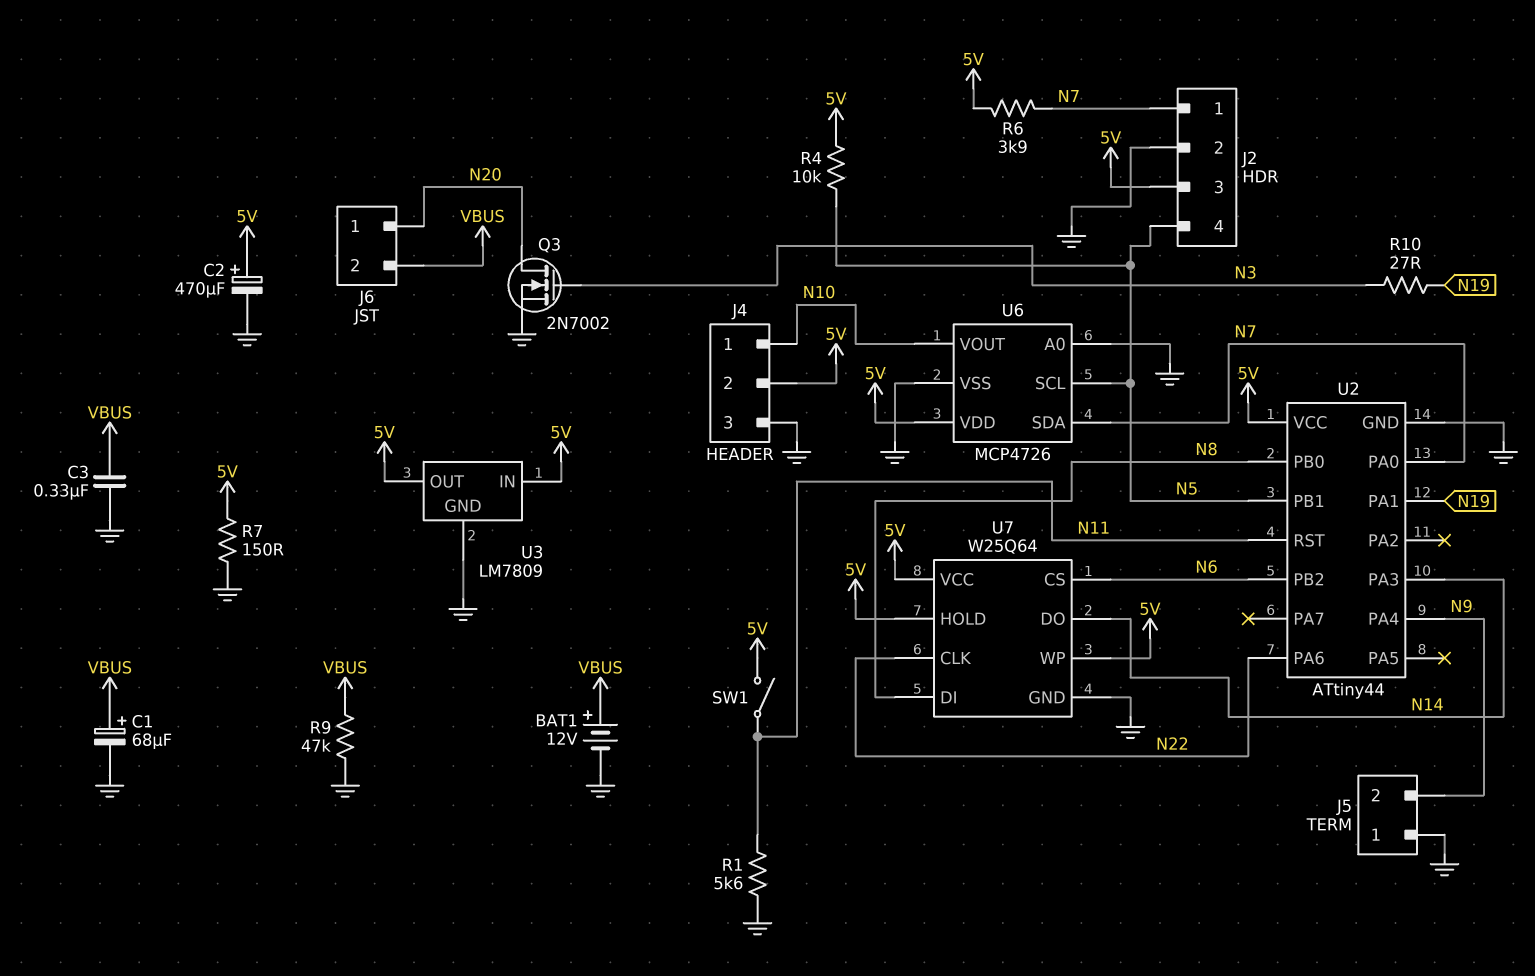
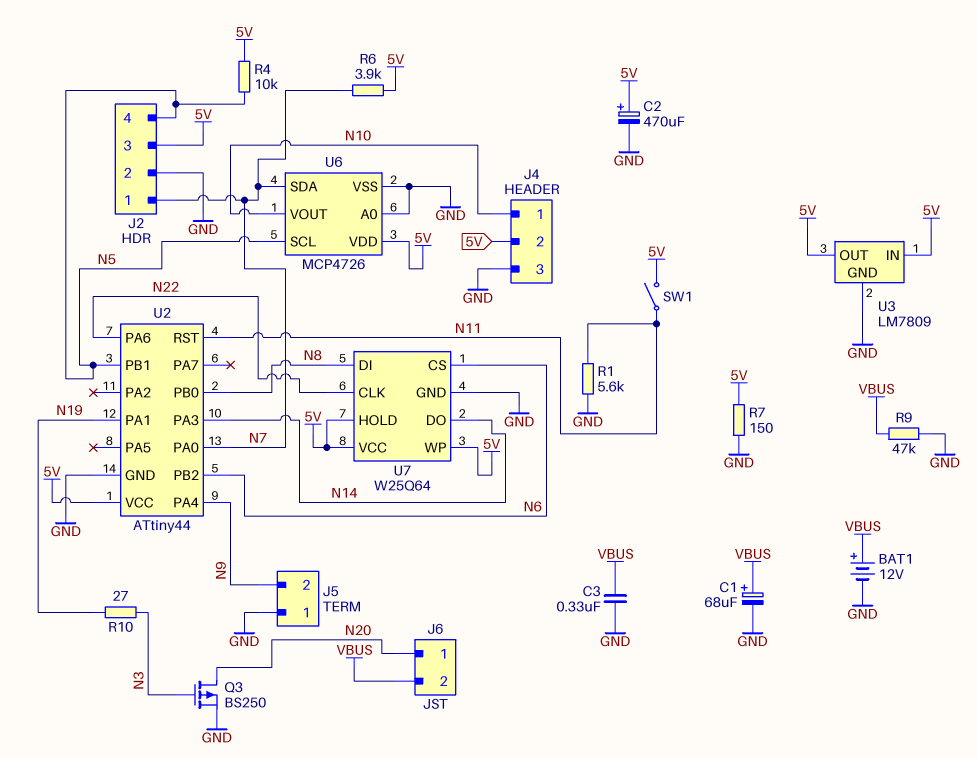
Q3: NMOS 2N7002 (G N3, D N20, S GND) -> PMOS BS250 (G N3, D N20, S GND)

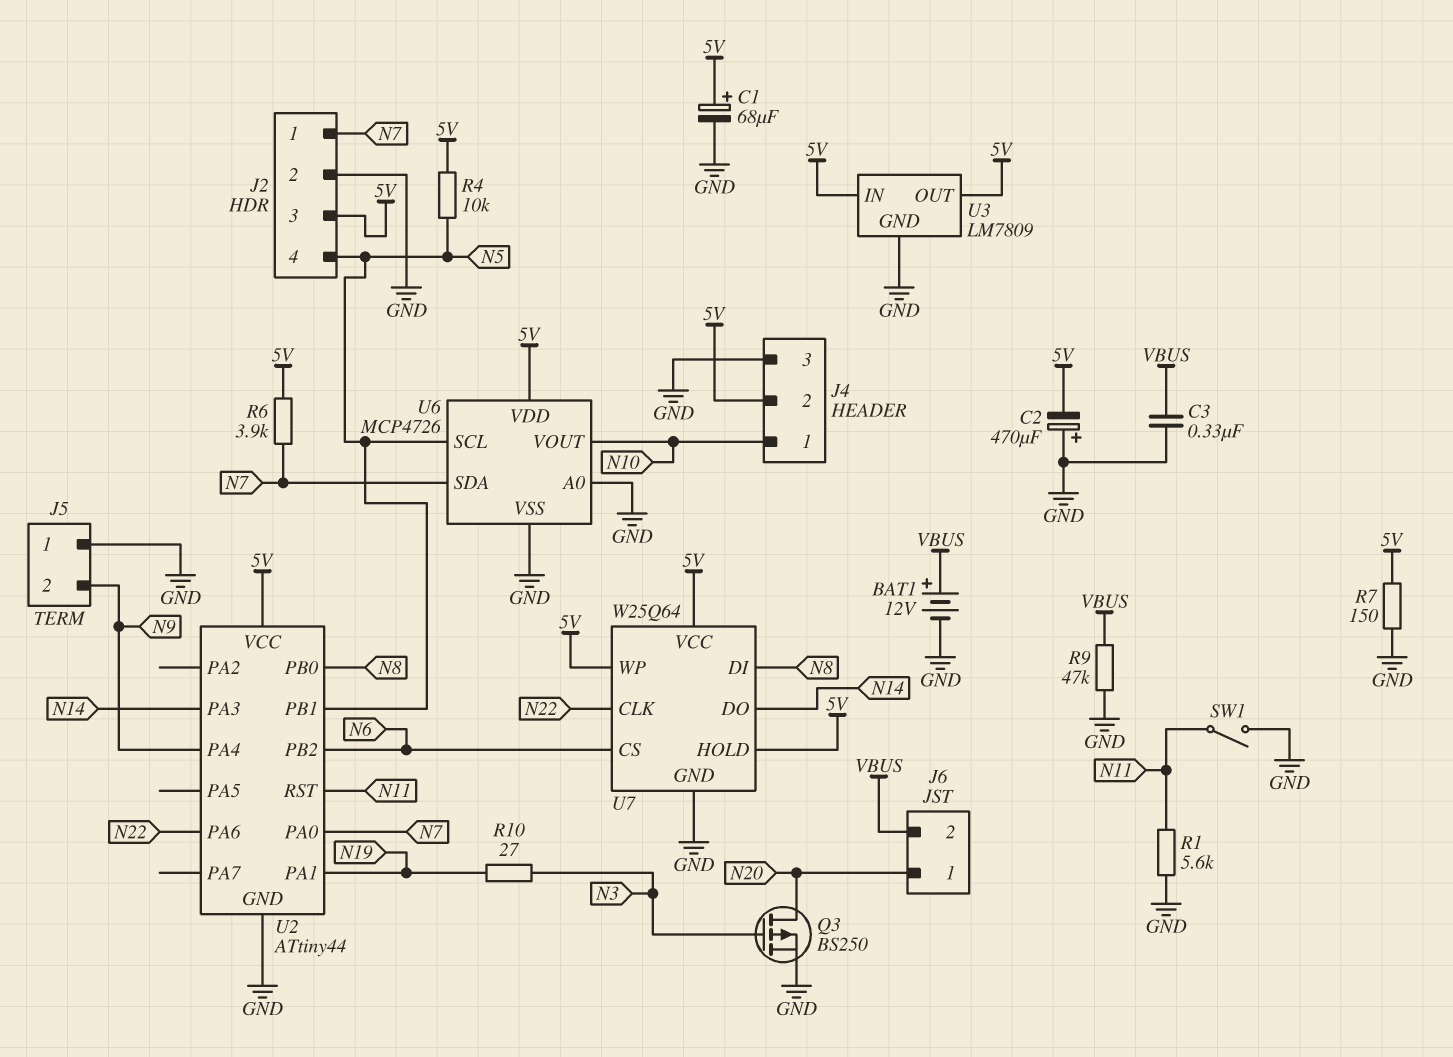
C1: 68uF (plus VBUS, minus GND) -> 68uF (plus 5V, minus GND)
C2: 470uF (plus 5V, minus GND) -> 470uF (plus GND, minus 5V)
SW1: switch (5V, N11) -> switch (GND, N11)

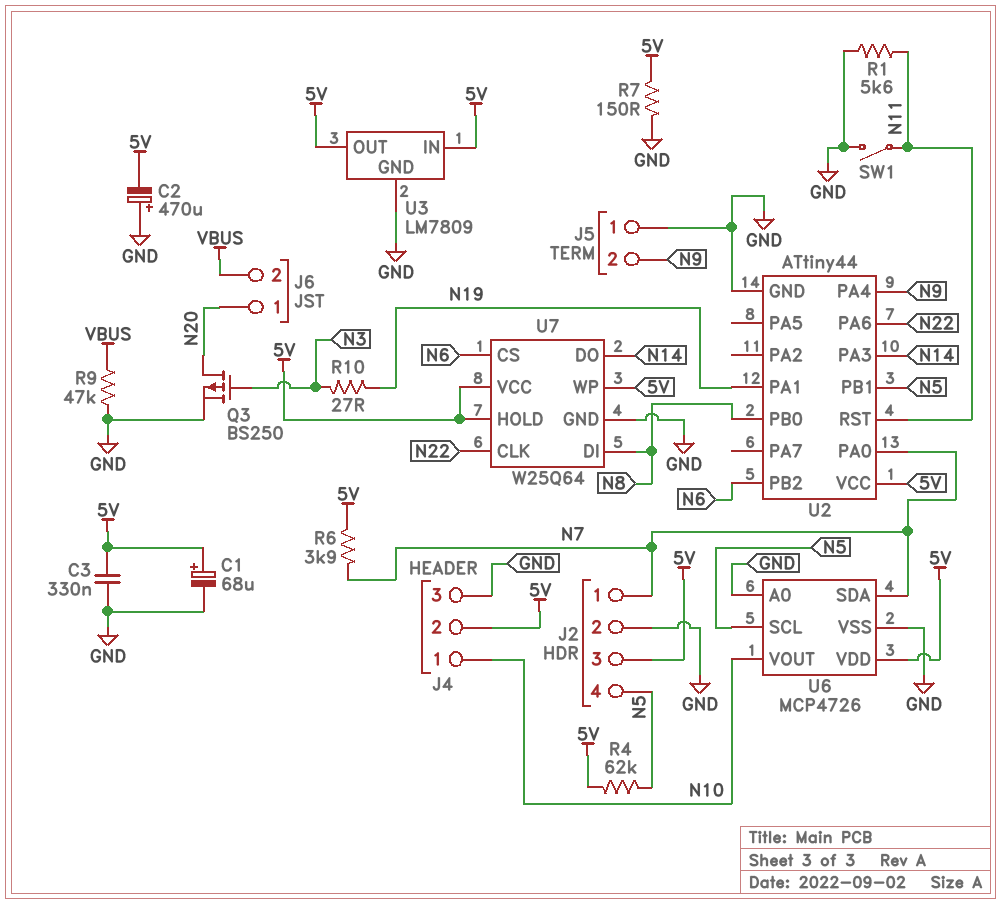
BAT1: 12V (plus VBUS, minus GND) -> none
C3: 330nF (GND, VBUS) -> 330nF (5V, GND)
R4: 10k (5V, N5) -> 62k (5V, N5)

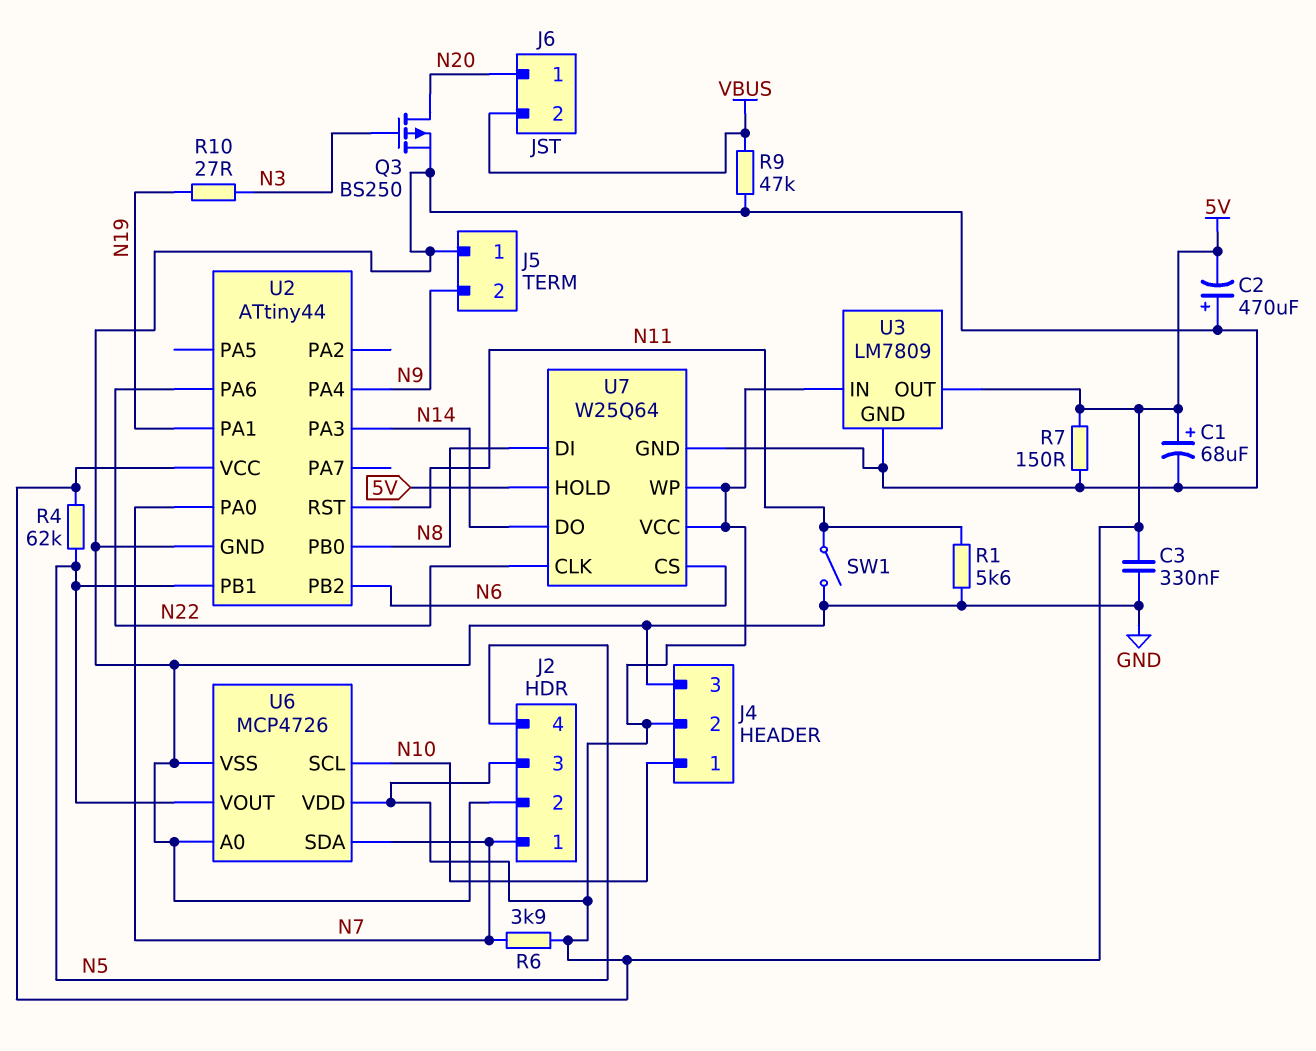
U6 pin SCL: N5 -> N10
U6 pin VOUT: N10 -> N5

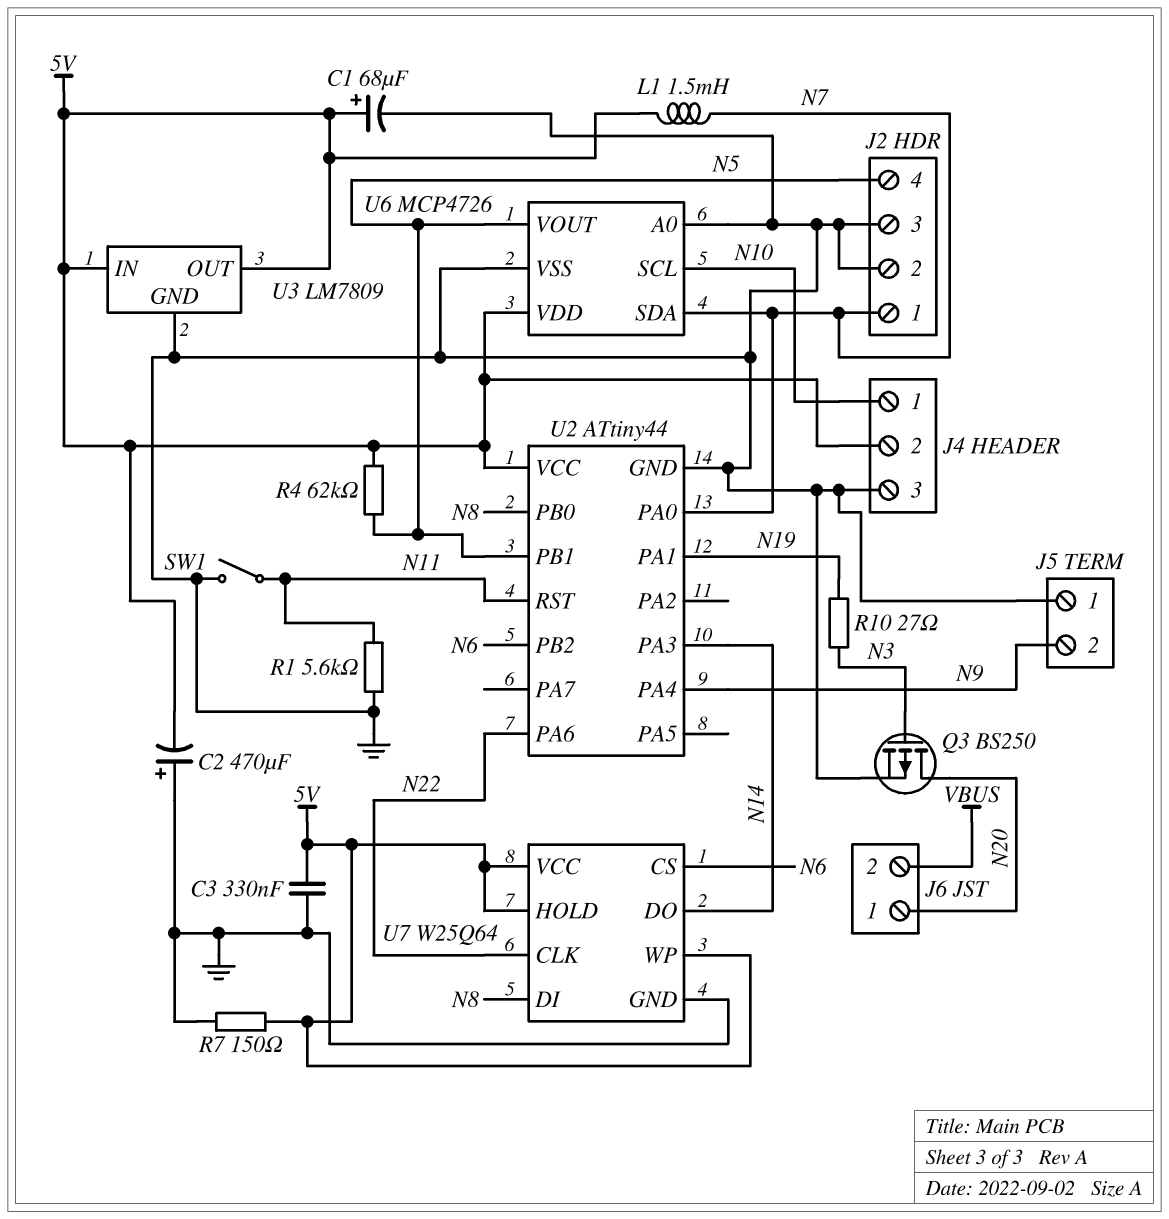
J2 pin 3: 5V -> GND
L1: none -> 1.5mH (5V, N7)
R6: 3.9k (5V, N7) -> none
R9: 47k (GND, VBUS) -> none

